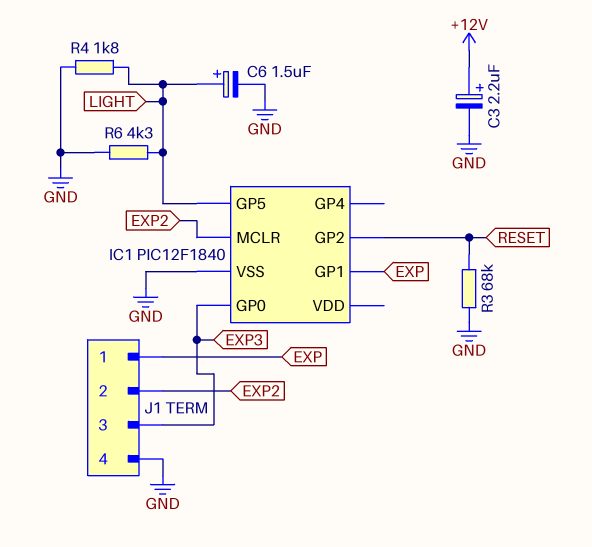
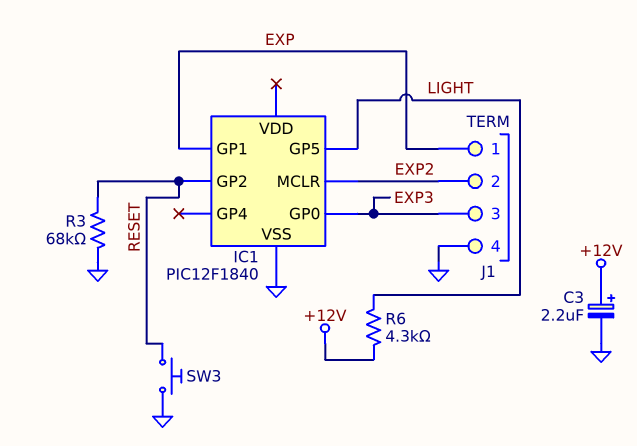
C6: 1.5uF (plus LIGHT, minus GND) -> none
R4: 1.8k (GND, LIGHT) -> none
R6: 4.3k (GND, LIGHT) -> 4.3k (+12V, LIGHT)
SW3: none -> button (GND, RESET)

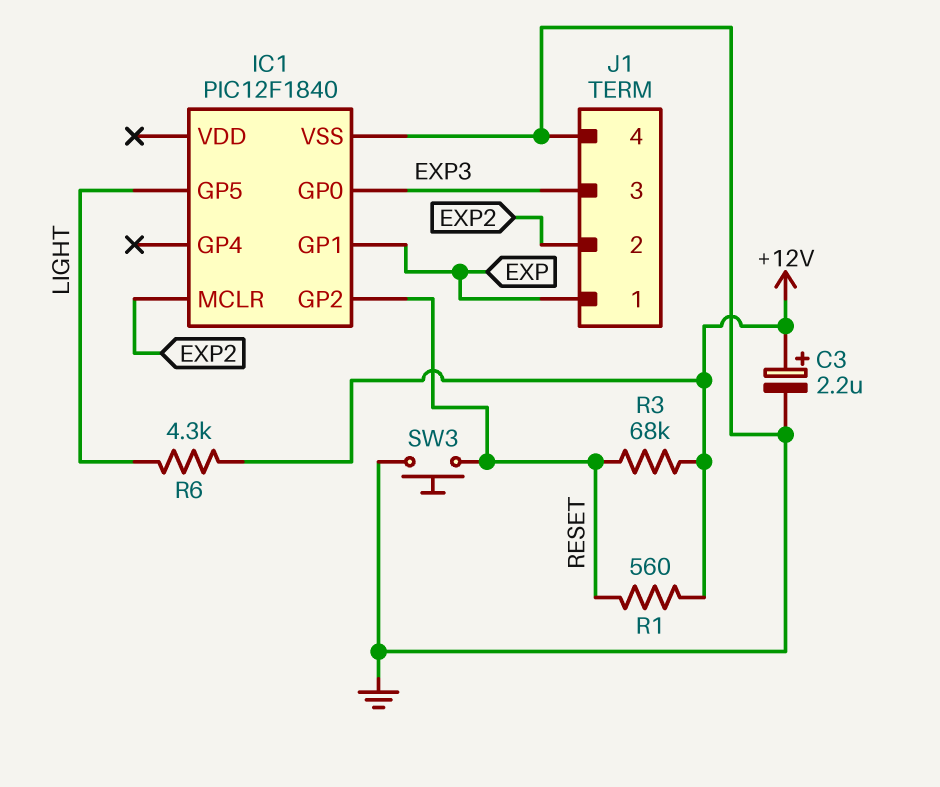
R1: none -> 560 (+12V, RESET)
R3: 68k (GND, RESET) -> 68k (+12V, RESET)

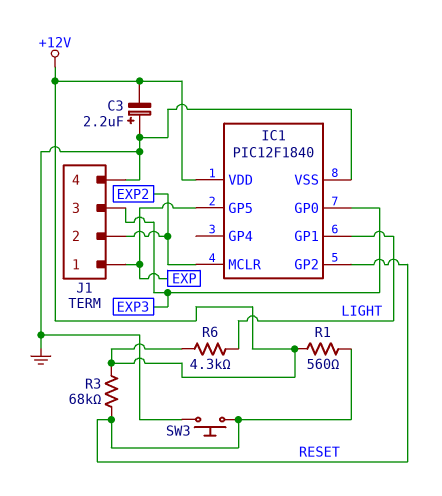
C3: 2.2uF (plus +12V, minus GND) -> 2.2uF (plus GND, minus +12V)
IC1 pin GP1: EXP -> LIGHT
IC1 pin GP5: LIGHT -> EXP
IC1 pin VDD: none -> +12V

